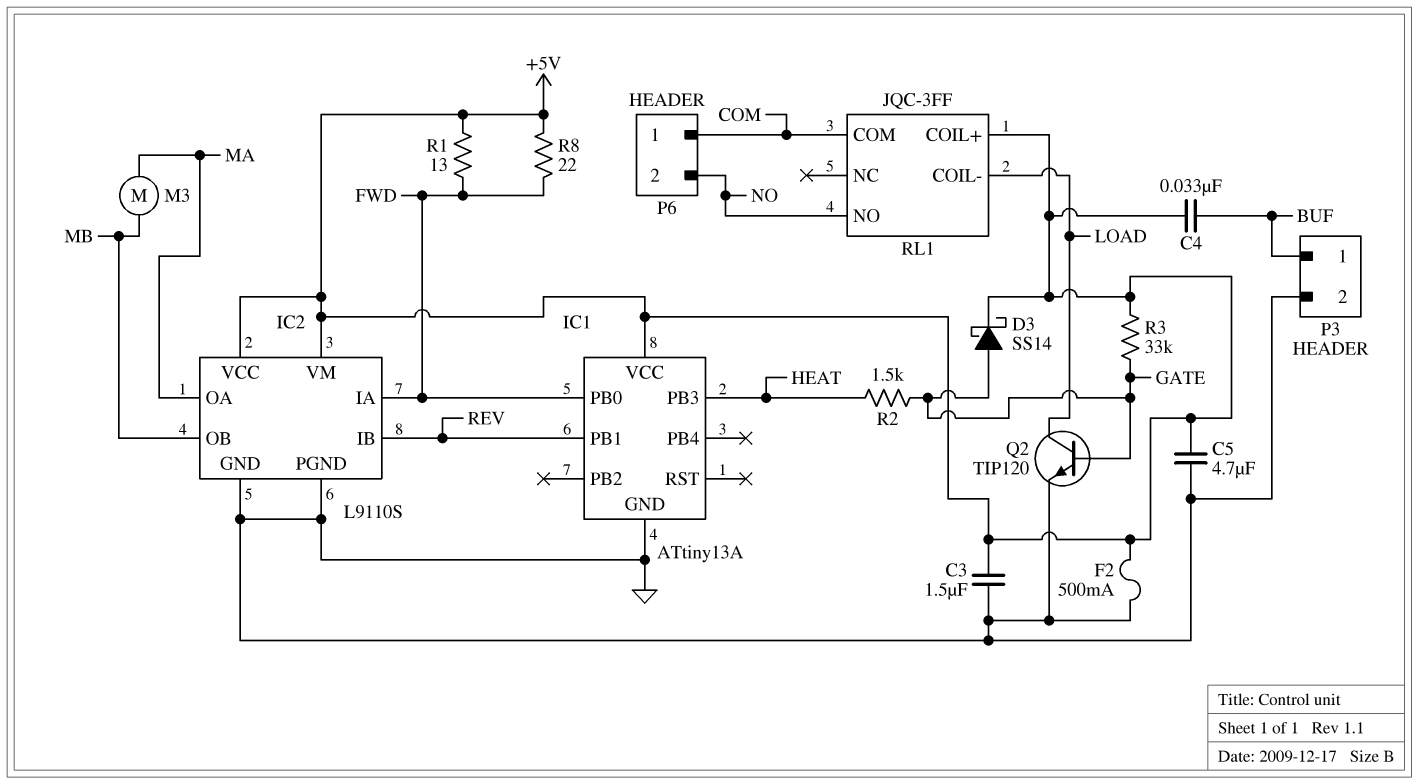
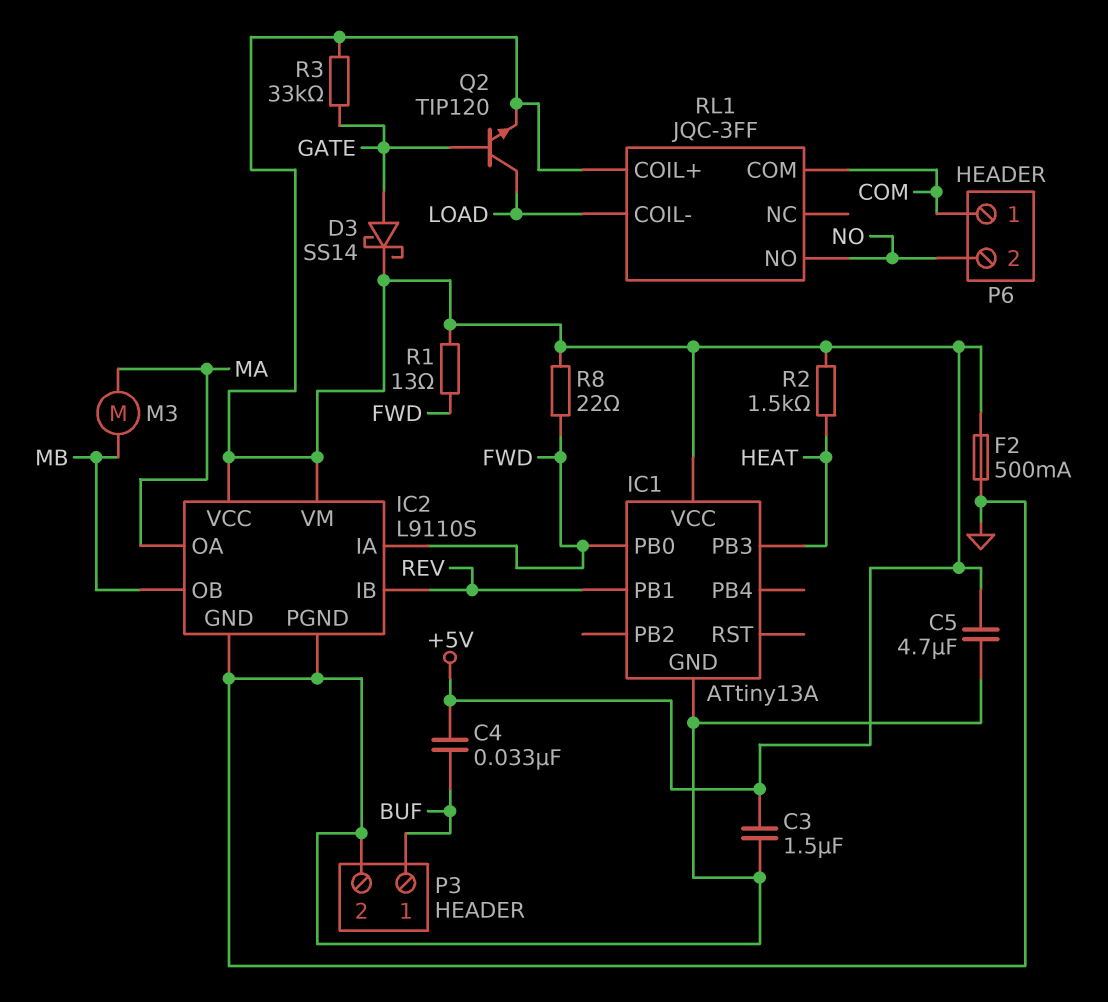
Q2: NPN TIP120 (B GATE, C LOAD, E GND) -> NPN TIP120 (B GATE, C LOAD, E +5V)
R2: 1.5k (GATE, HEAT) -> 1.5k (+5V, HEAT)

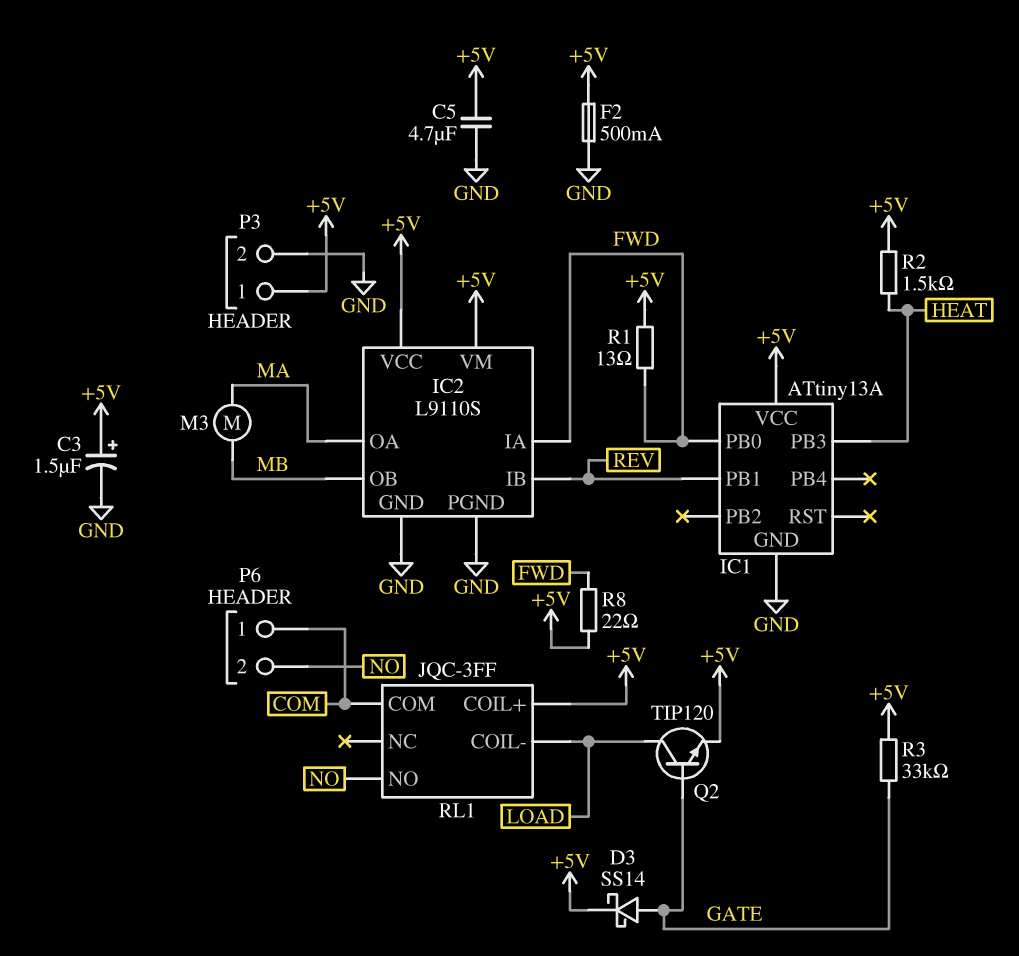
C3: 1.5uF (+5V, GND) -> 1.5uF (plus +5V, minus GND)
C4: 33nF (+5V, BUF) -> none
P3 pin 1: BUF -> +5V

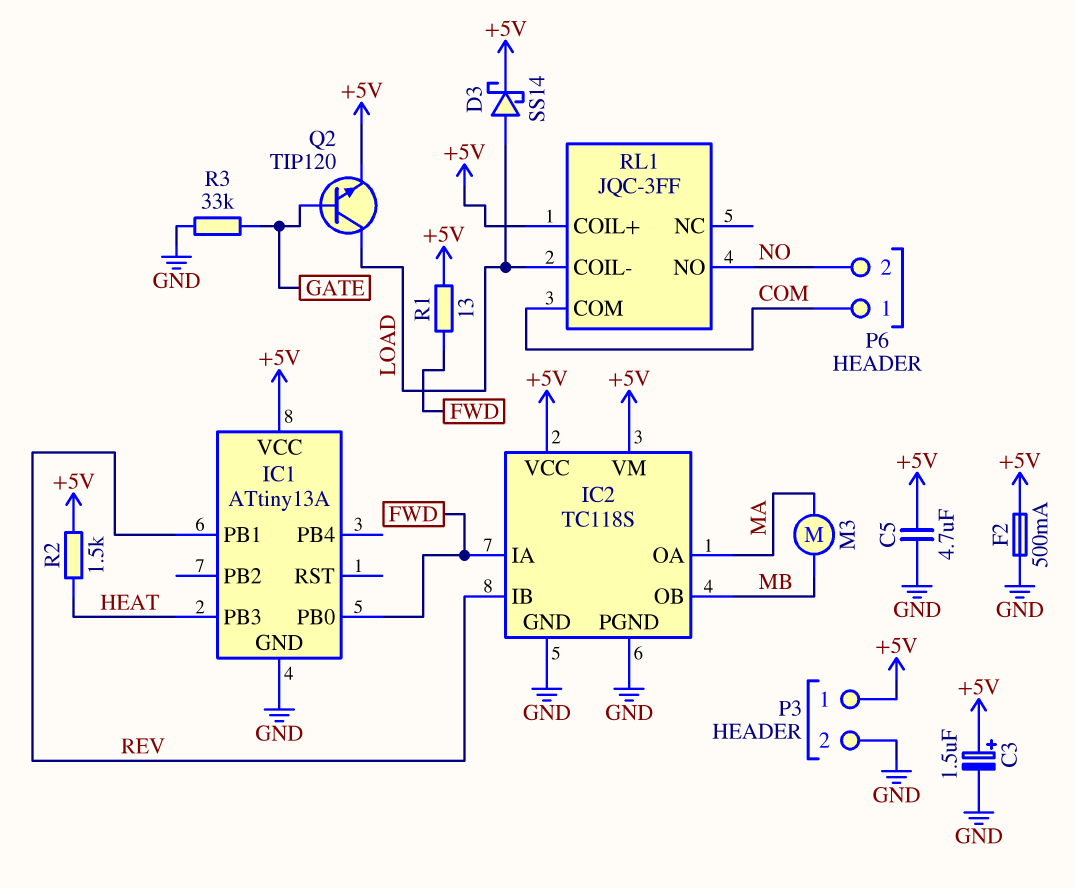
D3: schottky SS14 (A GATE, K +5V) -> schottky SS14 (A LOAD, K +5V)
IC2: L9110S -> TC118S
R3: 33k (+5V, GATE) -> 33k (GATE, GND)
R8: 22 (+5V, FWD) -> none

